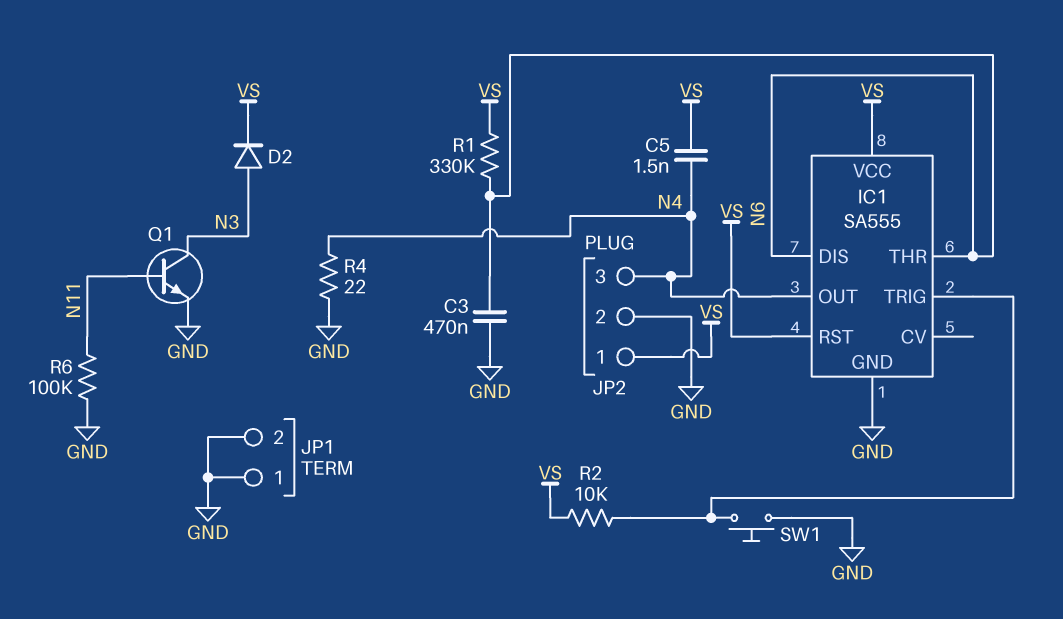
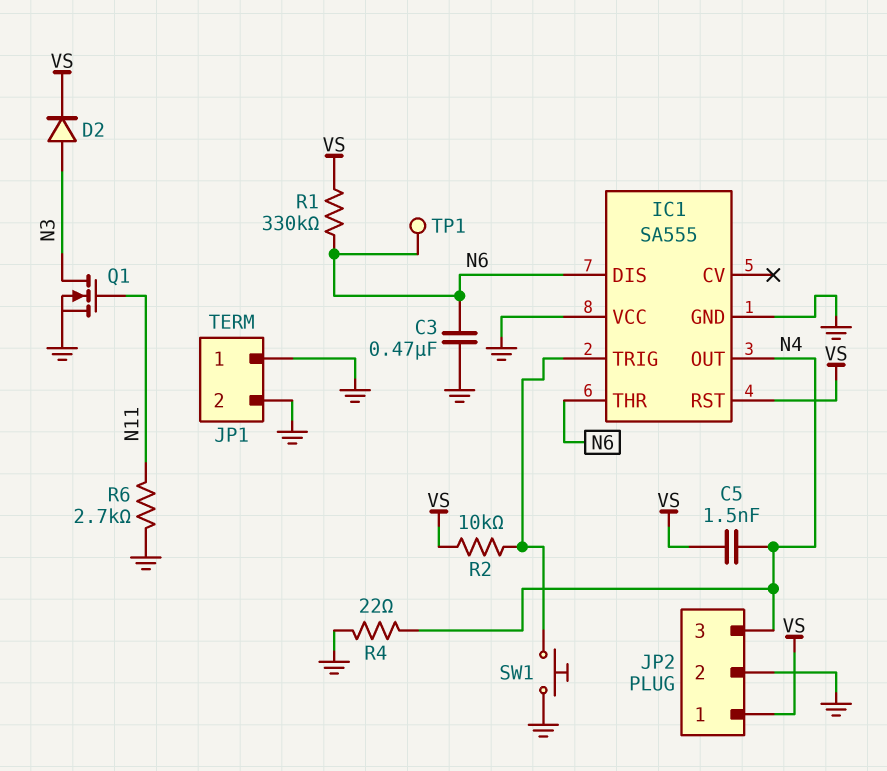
IC1 pin VCC: VS -> GND
Q1: NPN (B N11, C N3, E GND) -> NMOS (G N11, D N3, S GND)
R6: 100k (GND, N11) -> 2.7k (GND, N11)
TP1: none -> test point (N6)

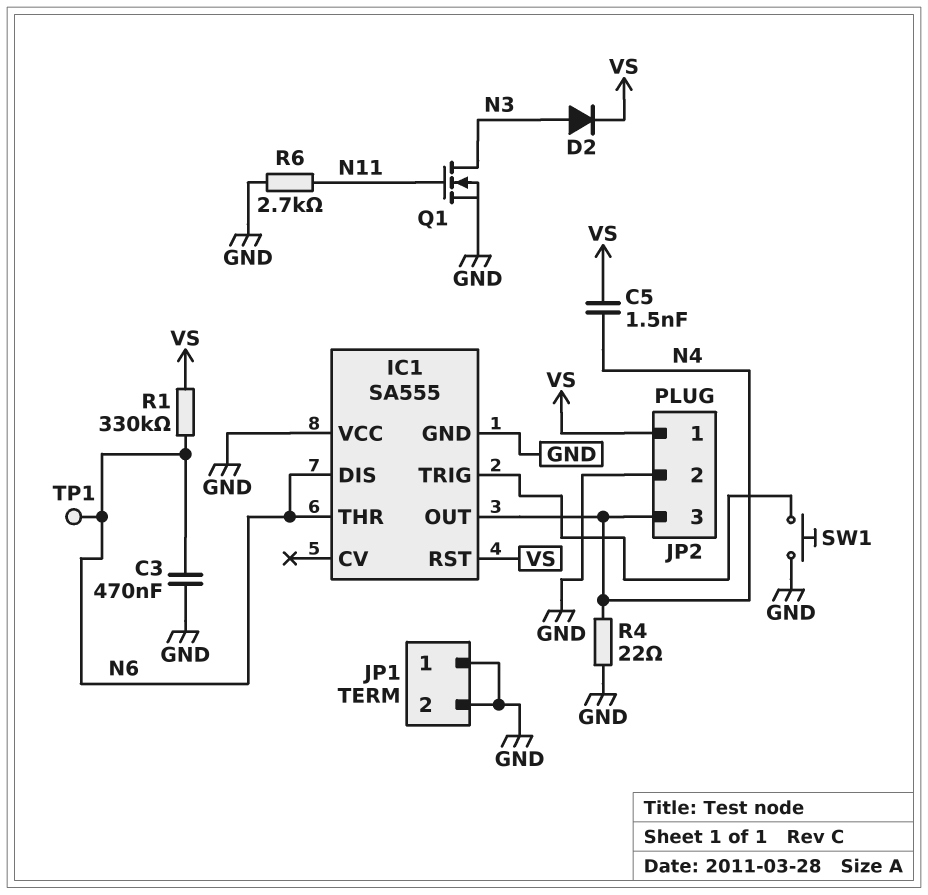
R2: 10k (IC1/TRIG, VS) -> none

